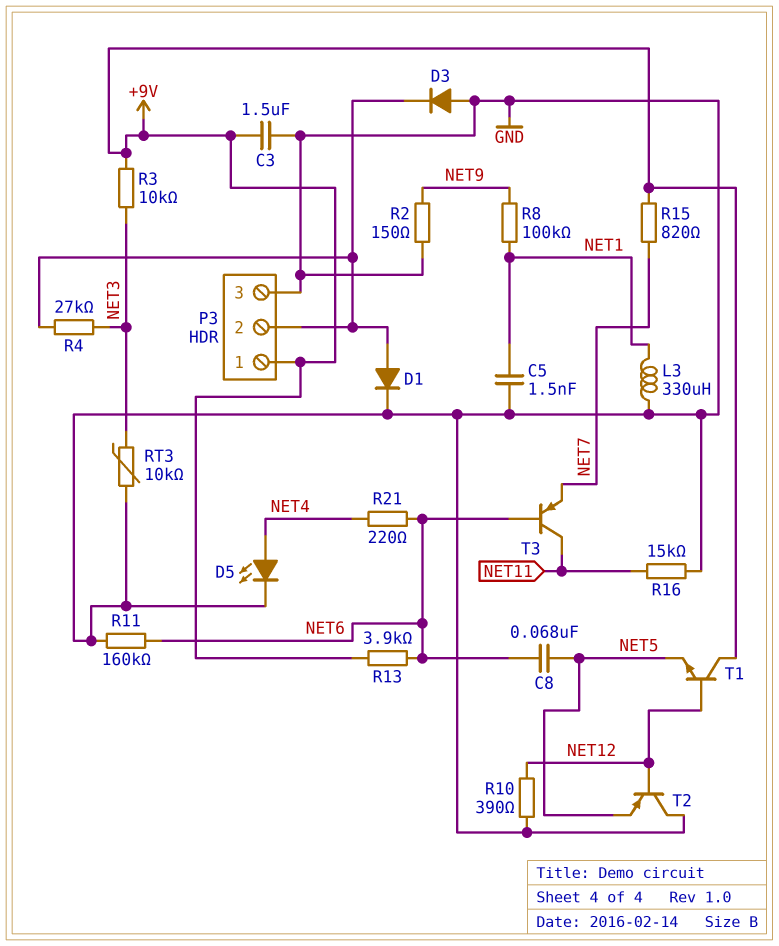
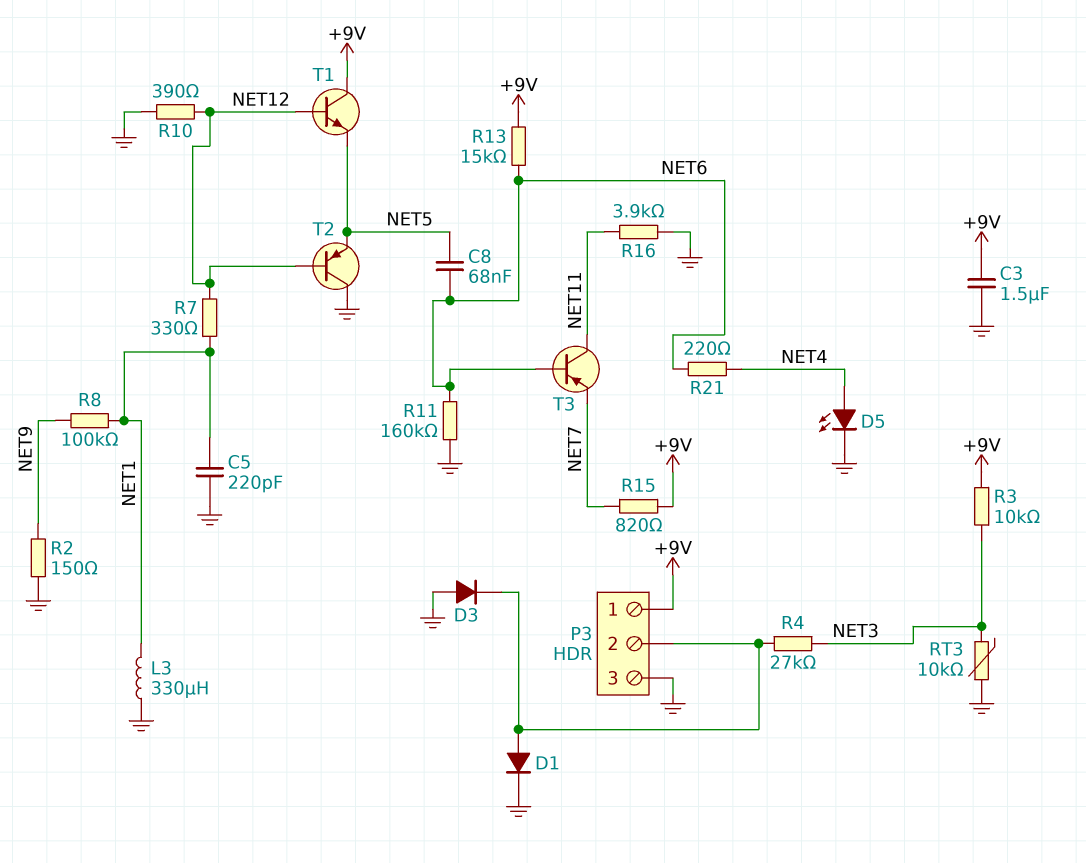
C5: 1.5nF (GND, NET1) -> 220pF (GND, NET1)
R7: none -> 330 (NET1, NET12)
R13: 3.9k (+9V, NET6) -> 15k (+9V, NET6)
R16: 15k (GND, NET11) -> 3.9k (GND, NET11)

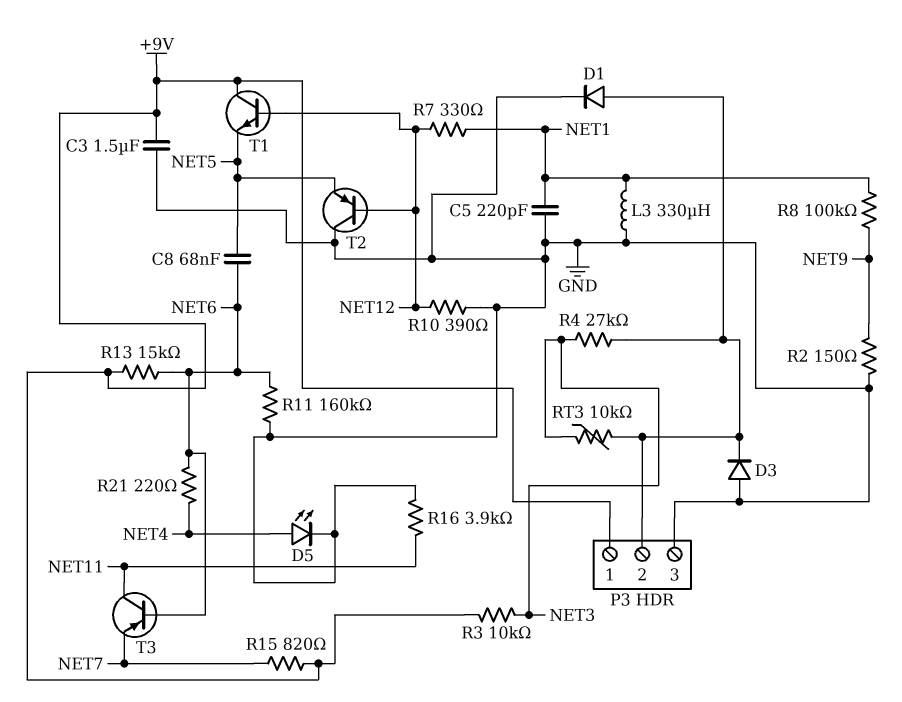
RT3: 10k (GND, NET3) -> 10k (NET3, P3/2)

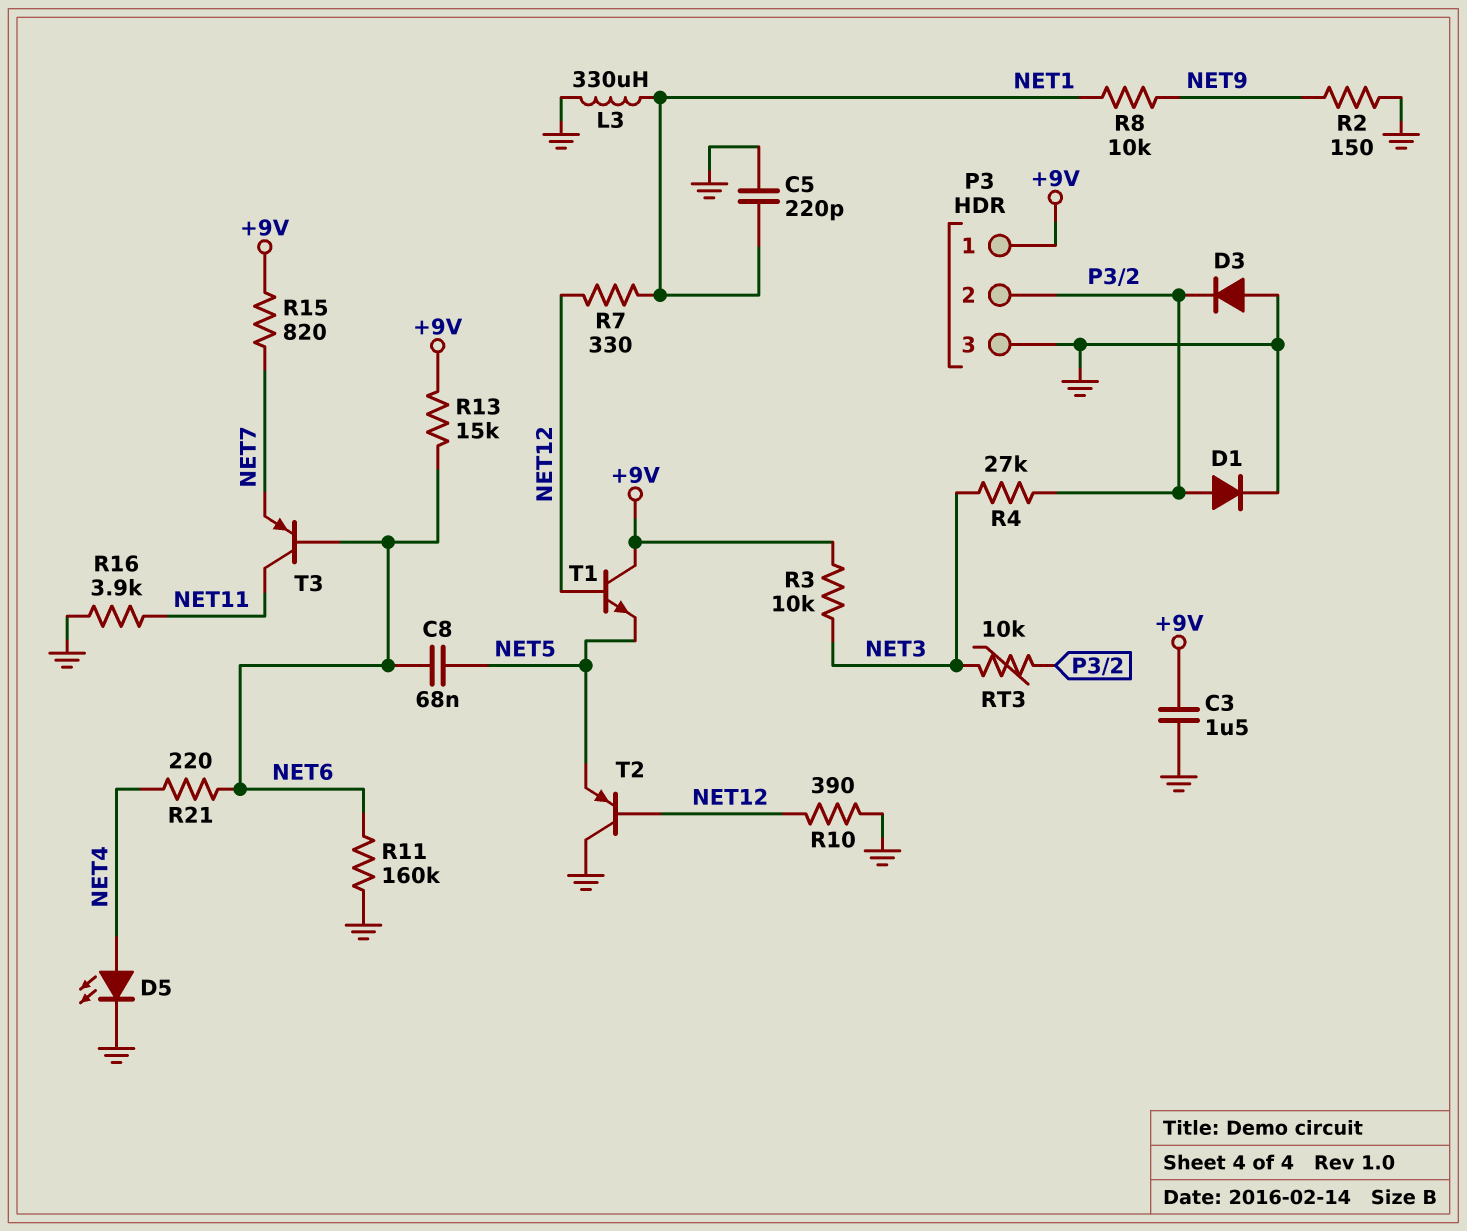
R8: 100k (NET1, NET9) -> 10k (NET1, NET9)

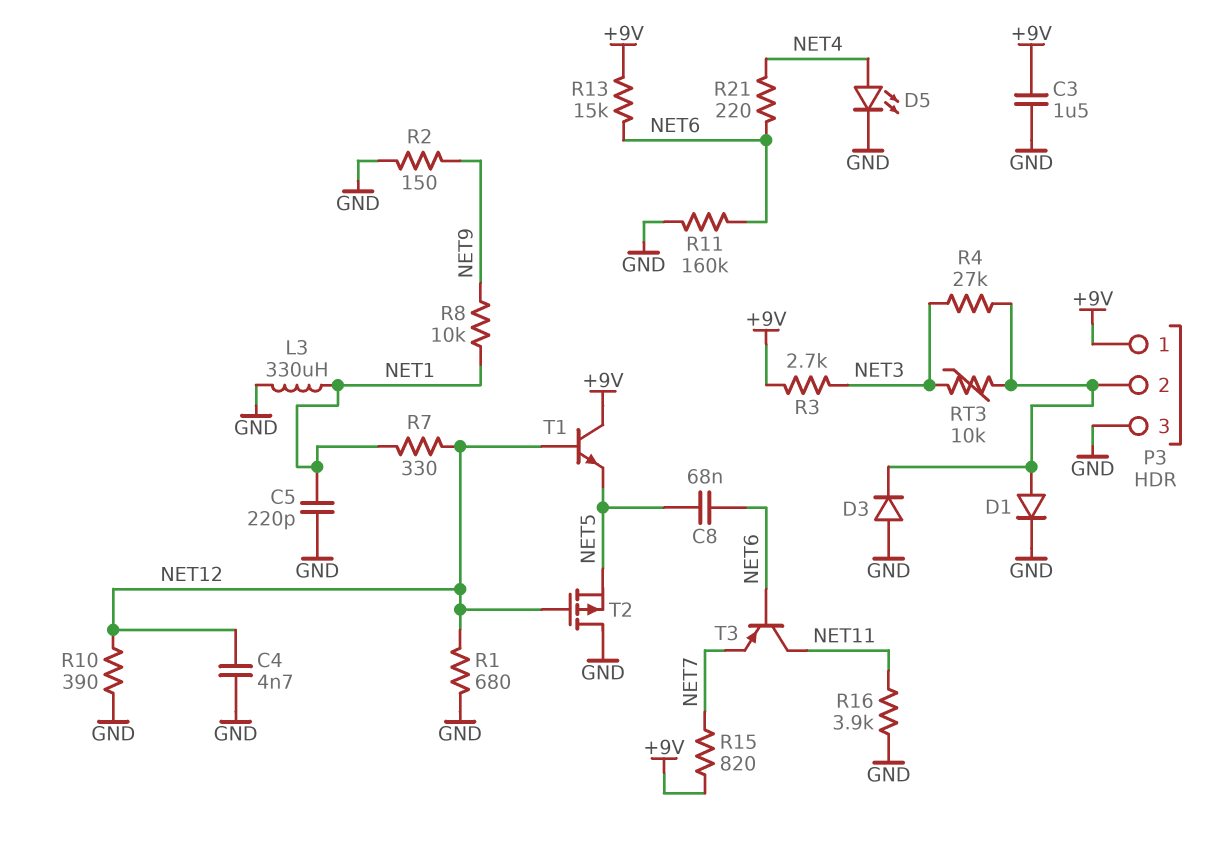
C4: none -> 4.7nF (GND, NET12)
R1: none -> 680 (GND, NET12)
R3: 10k (+9V, NET3) -> 2.7k (+9V, NET3)
T2: PNP (B NET12, C GND, E NET5) -> PMOS (G NET12, D GND, S NET5)

